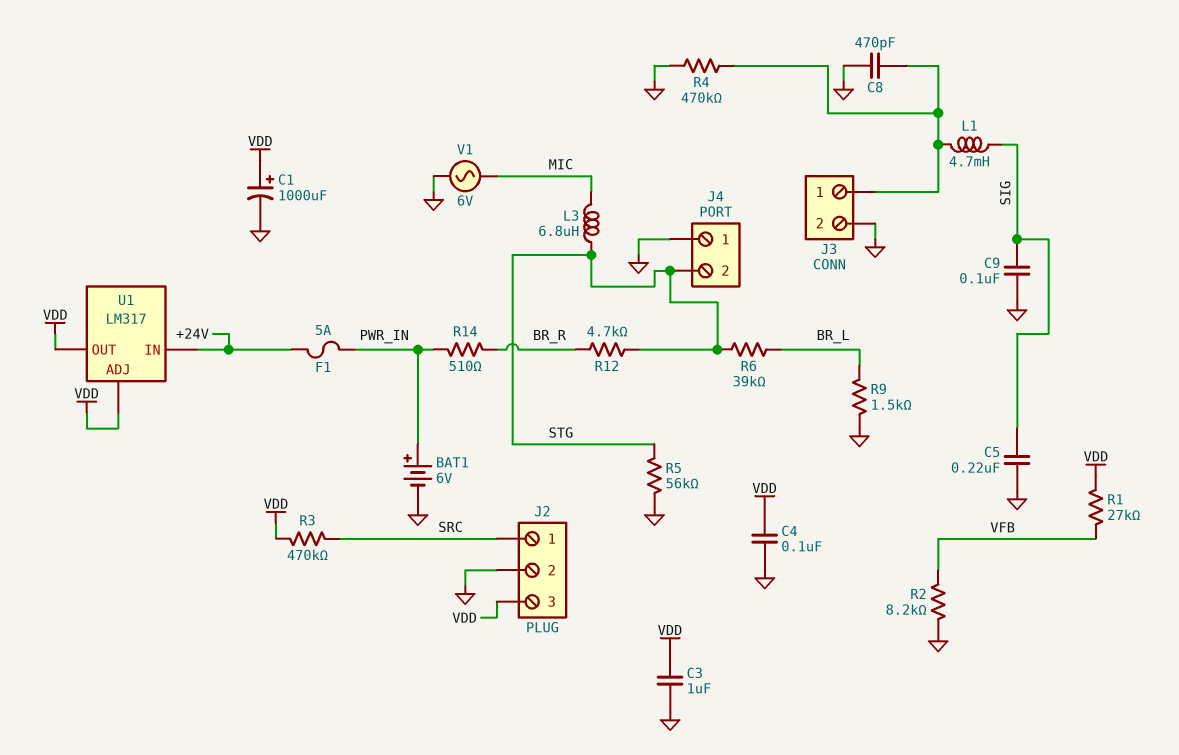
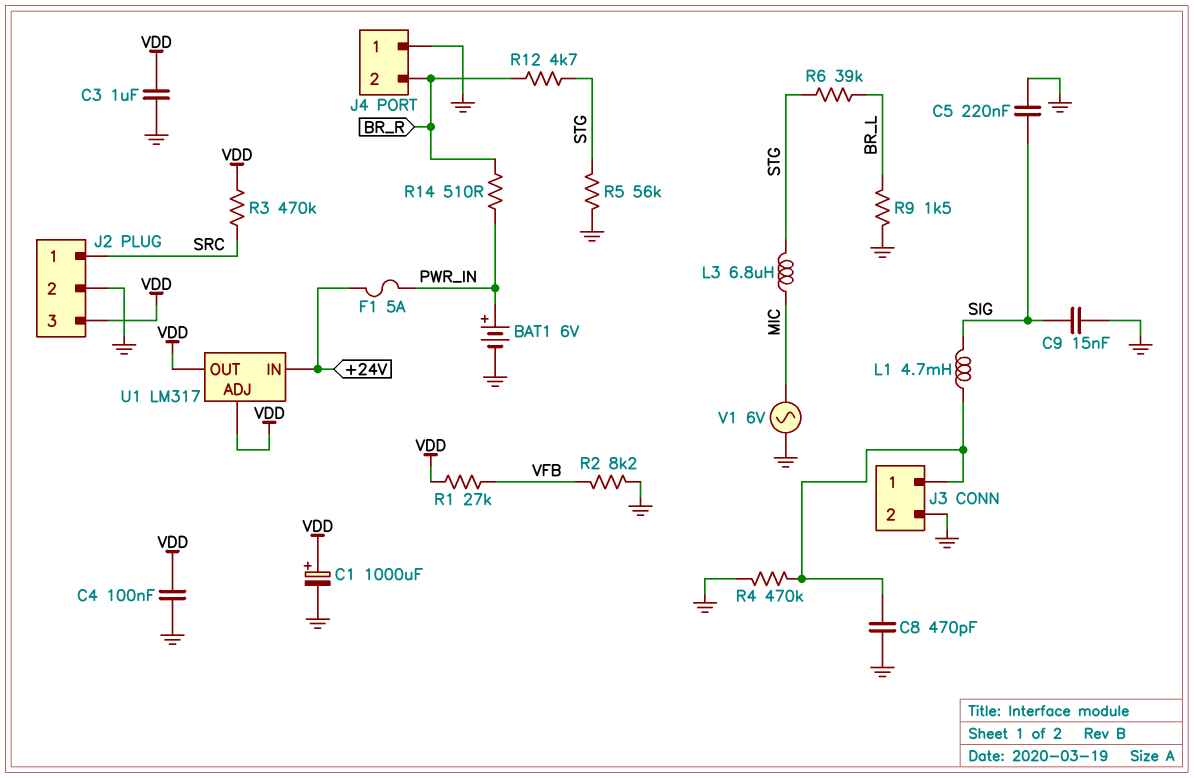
C9: 100nF (GND, SIG) -> 15nF (GND, SIG)
J4 pin 2: STG -> BR_R

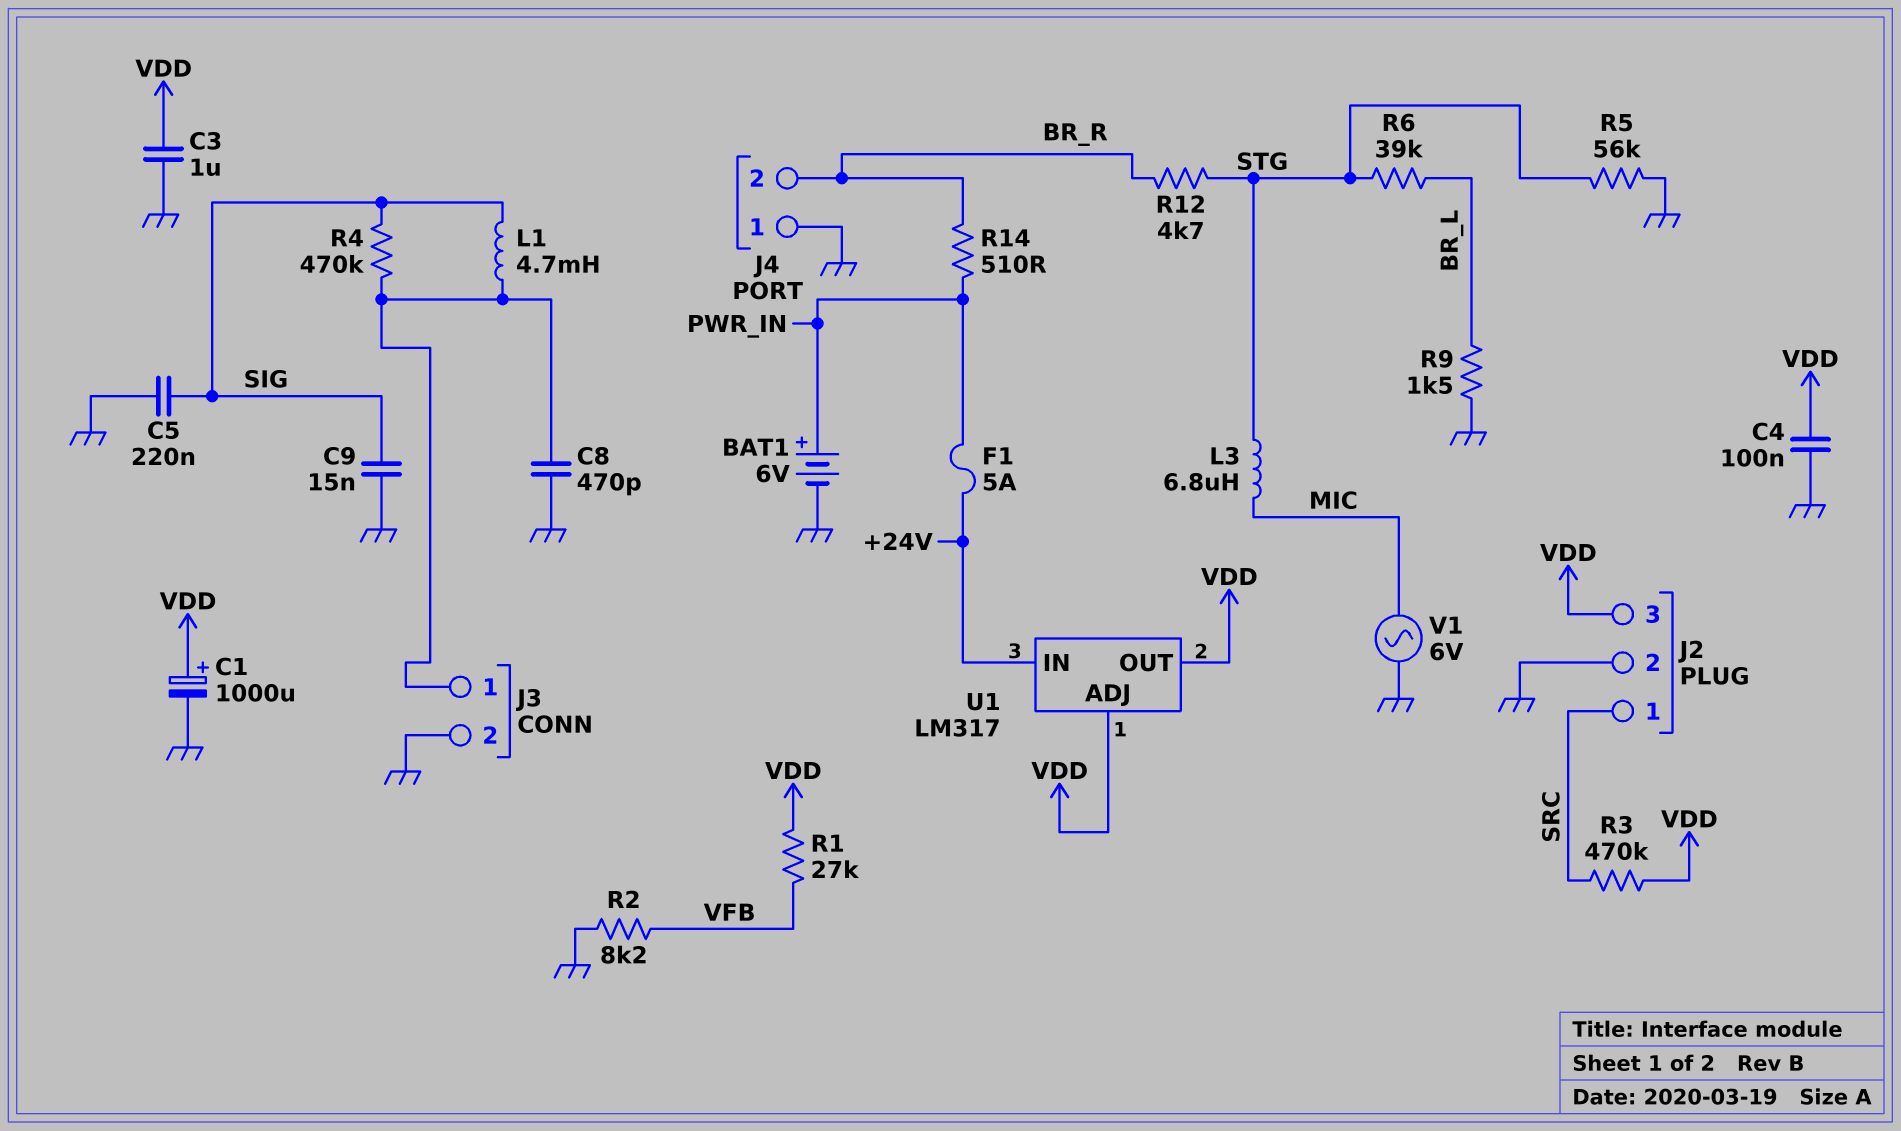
R4: 470k (GND, J3/1) -> 470k (J3/1, SIG)

